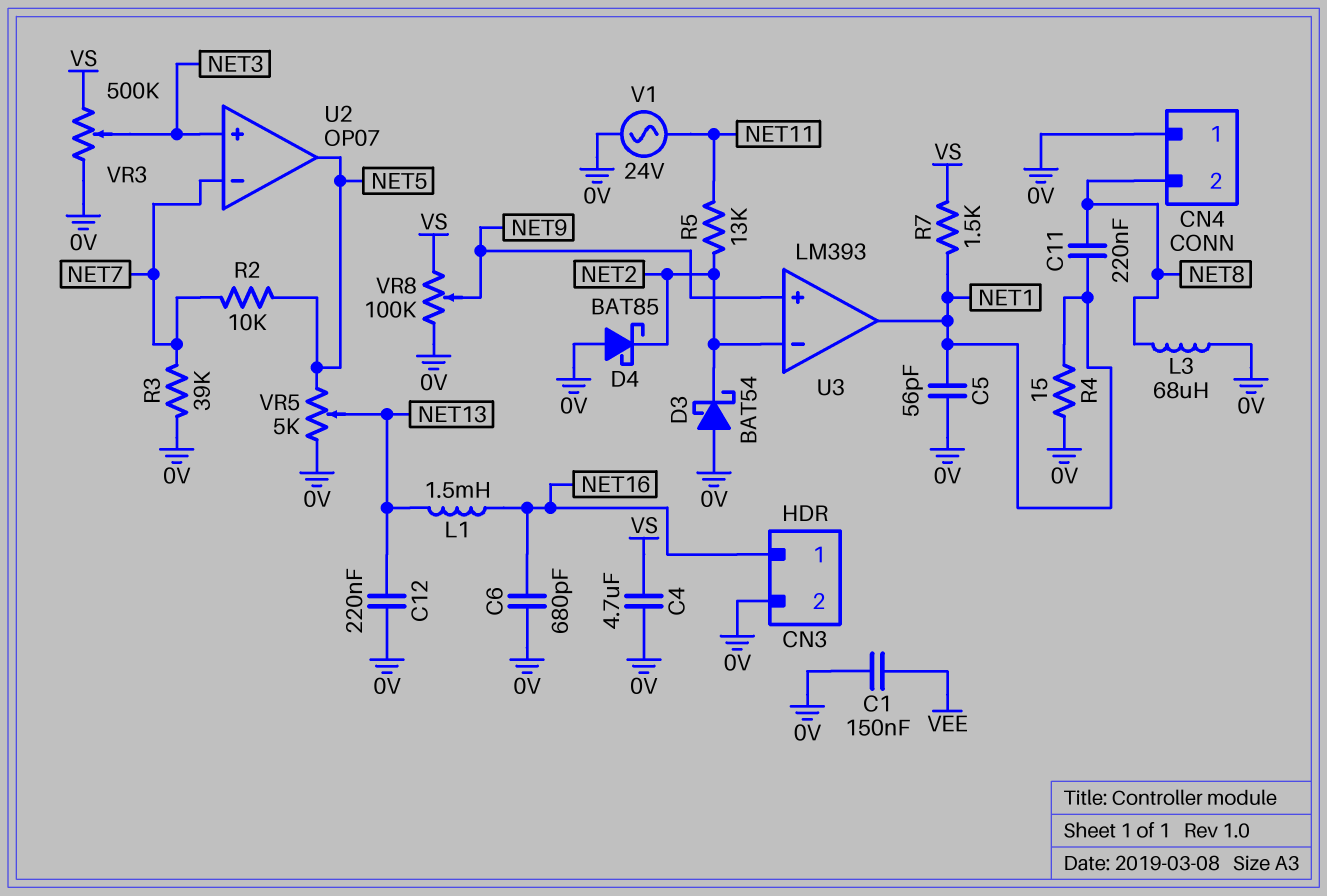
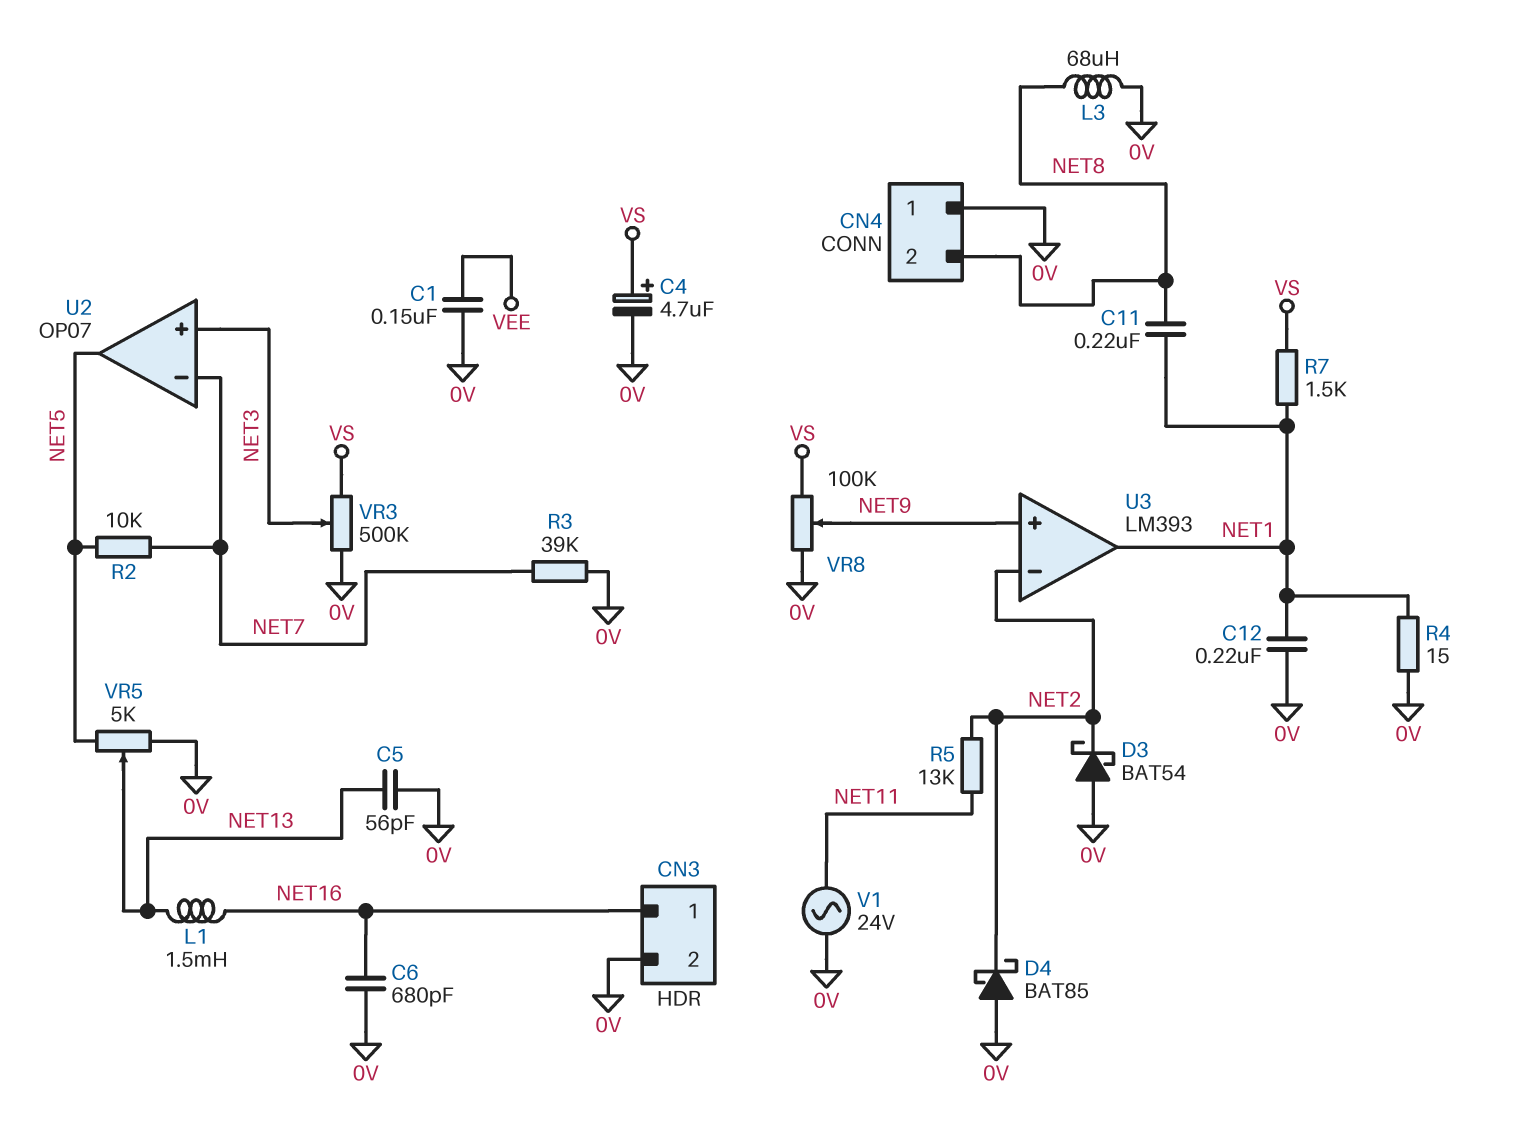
C4: 4.7uF (0V, VS) -> 4.7uF (plus VS, minus 0V)
C5: 56pF (0V, NET1) -> 56pF (0V, NET13)
C12: 220nF (0V, NET13) -> 220nF (0V, NET1)

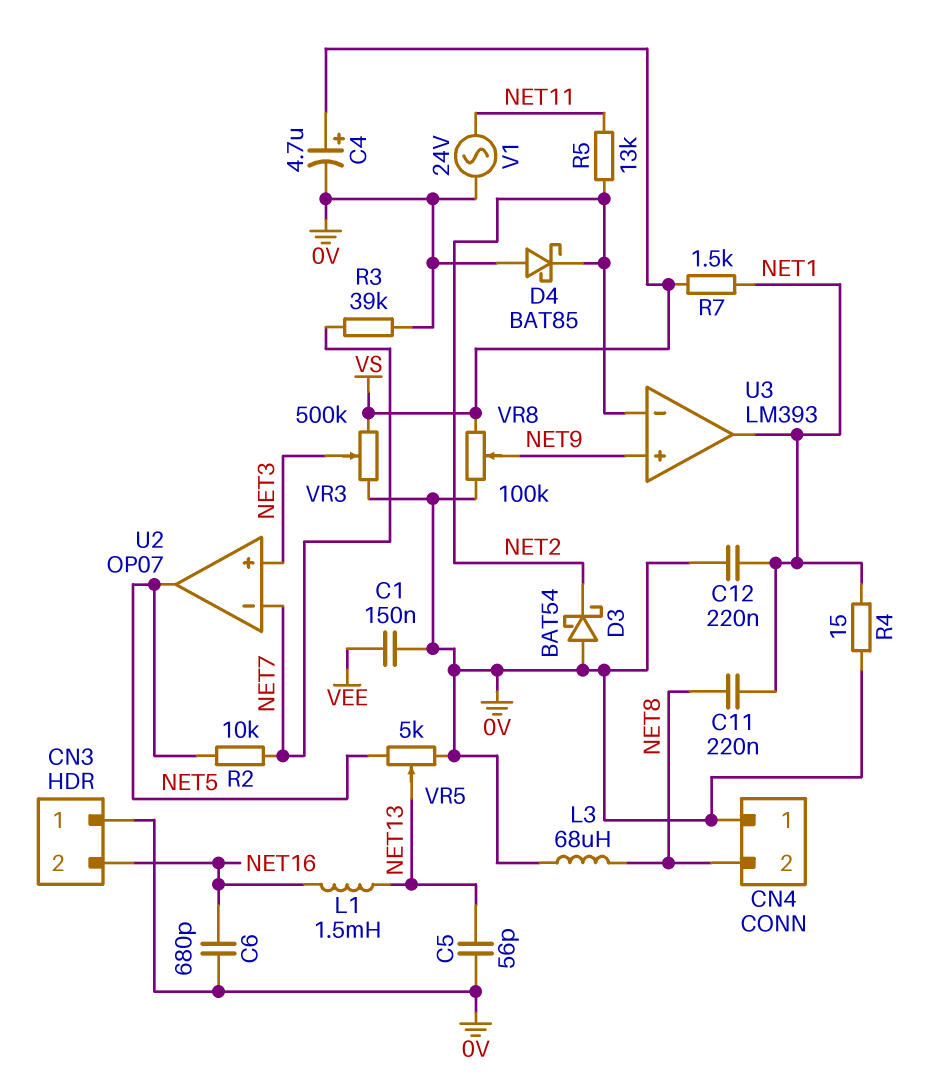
CN3 pin 1: NET16 -> 0V
CN3 pin 2: 0V -> NET16

